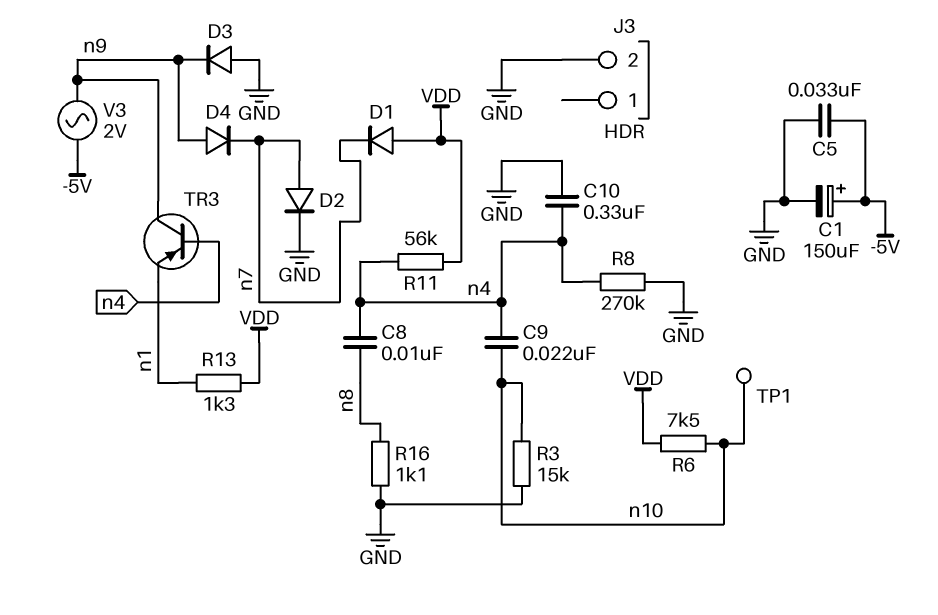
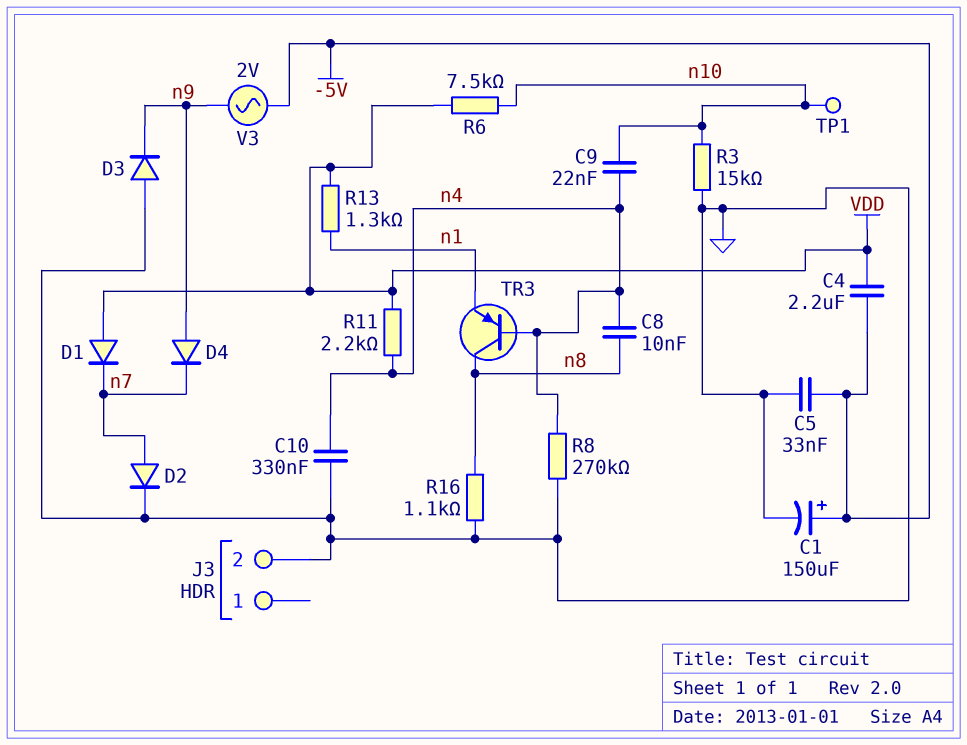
C4: none -> 2.2uF (-5V, VDD)
R11: 56k (VDD, n4) -> 2.2k (VDD, n4)
TR3: PNP (B n4, C n9, E n1) -> PNP (B n4, C n8, E n1)

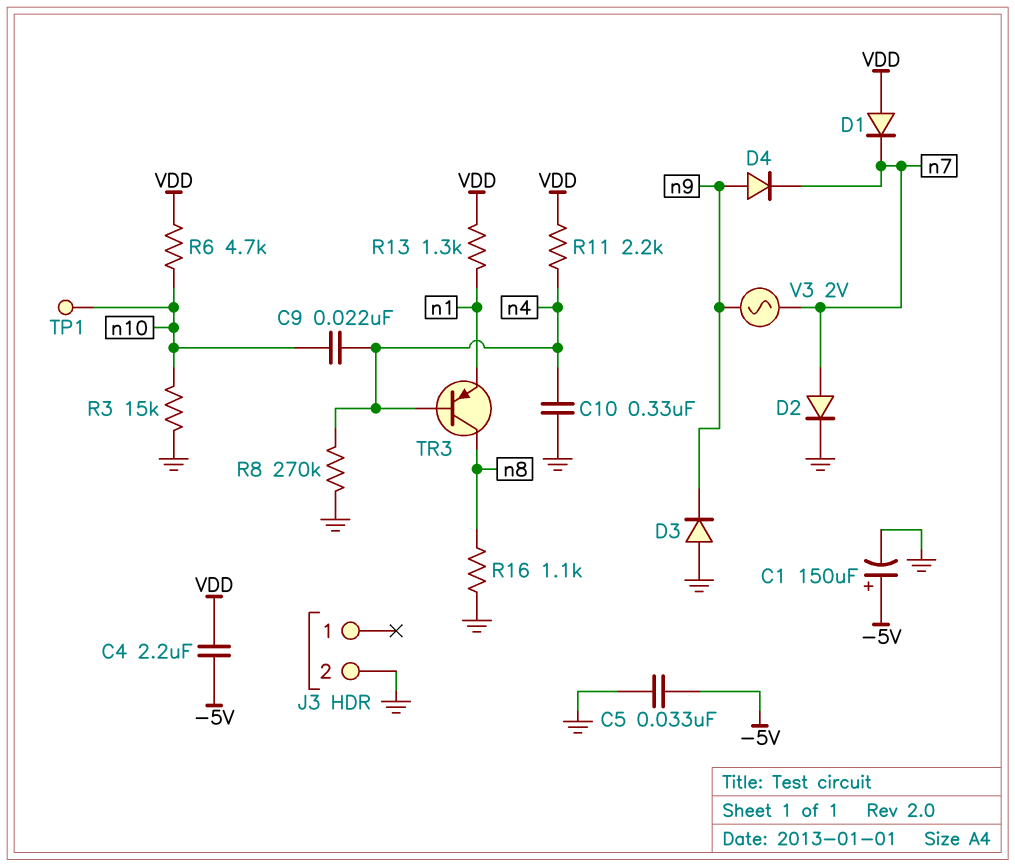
C8: 10nF (n4, n8) -> none
R6: 7.5k (VDD, n10) -> 4.7k (VDD, n10)
V3: AC 2V (-5V, n9) -> AC 2V (n7, n9)

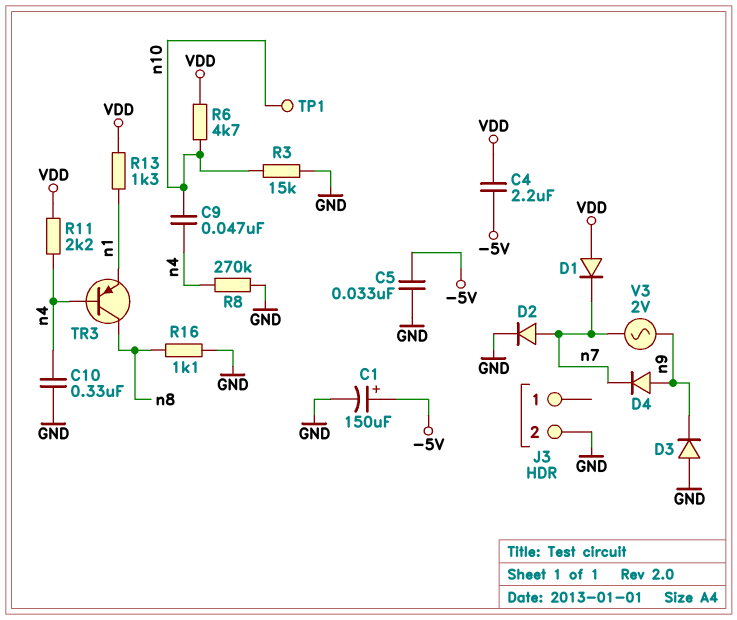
C9: 22nF (n4, n10) -> 47nF (n4, n10)

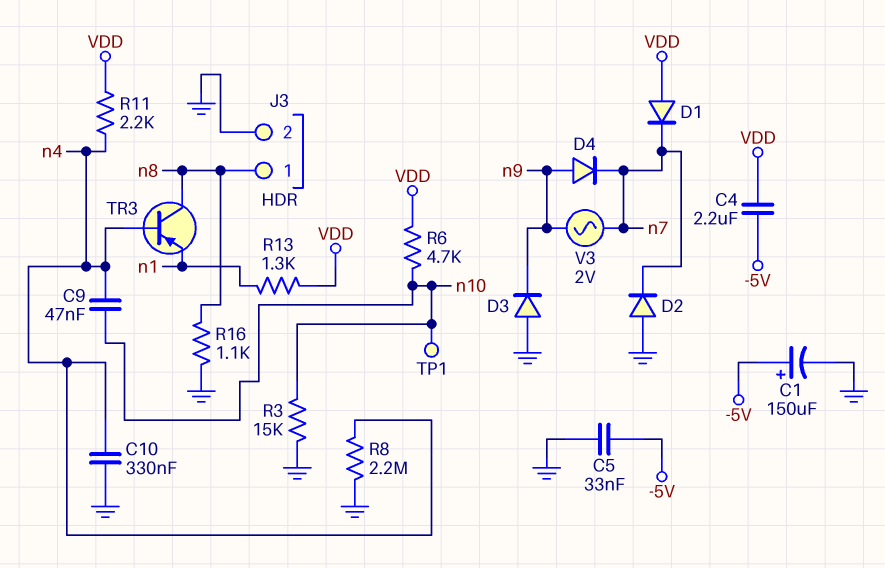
D2: diode (A n7, K GND) -> diode (A GND, K n7)
J3 pin 1: none -> n8
R8: 270k (GND, n4) -> 2.2M (GND, n4)

